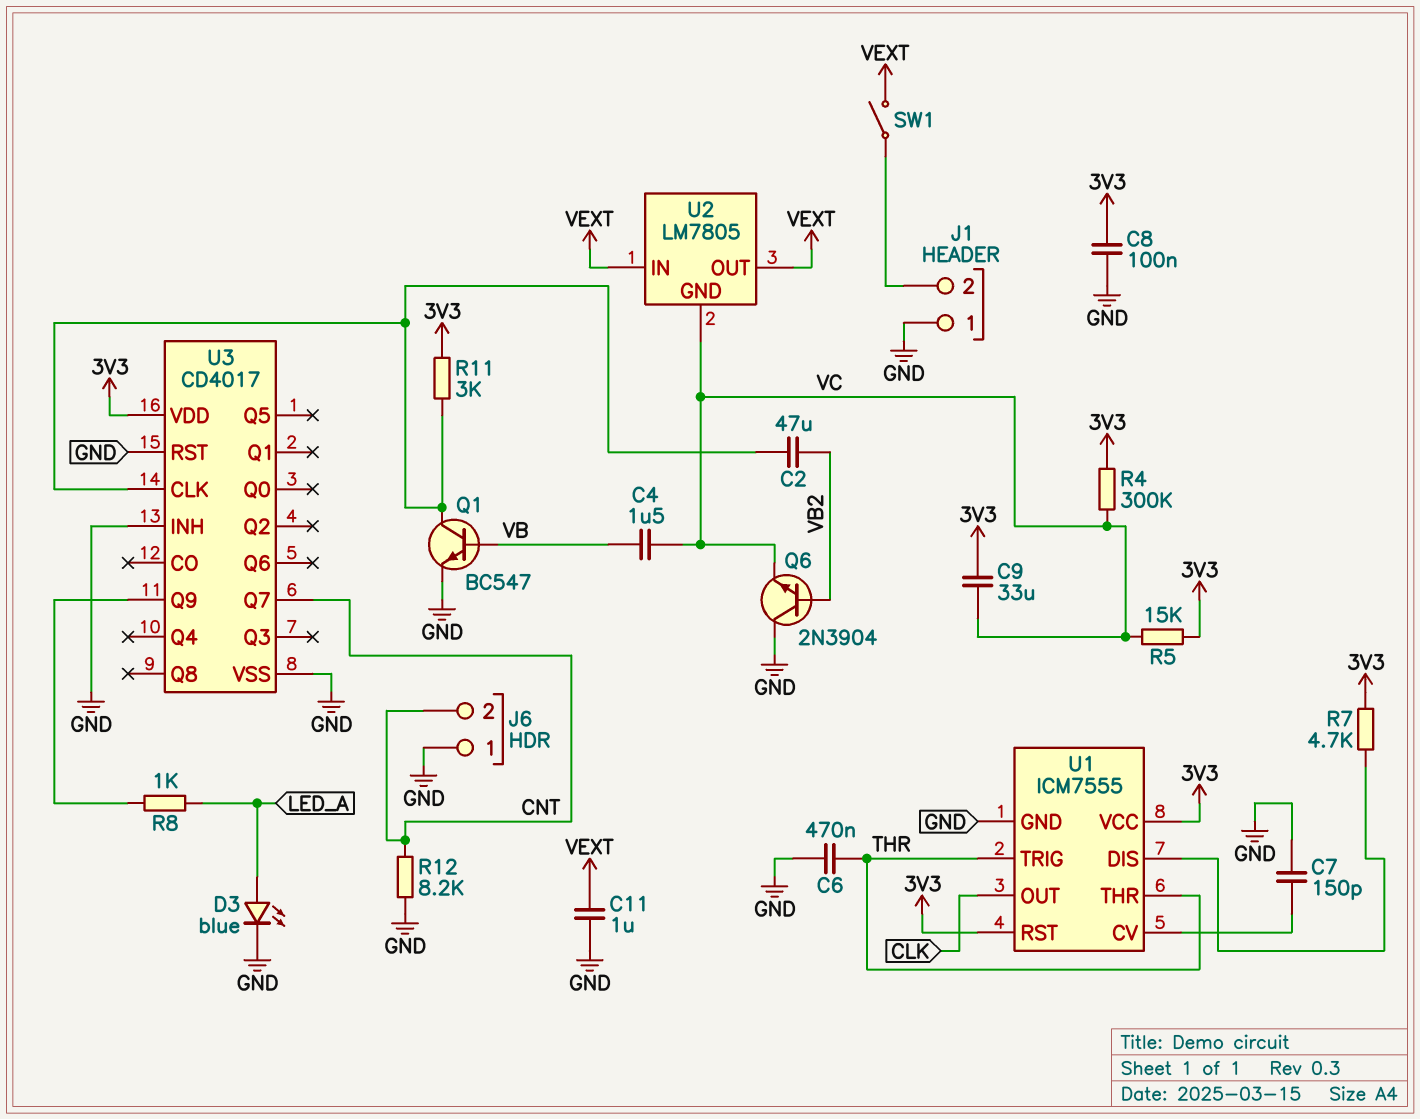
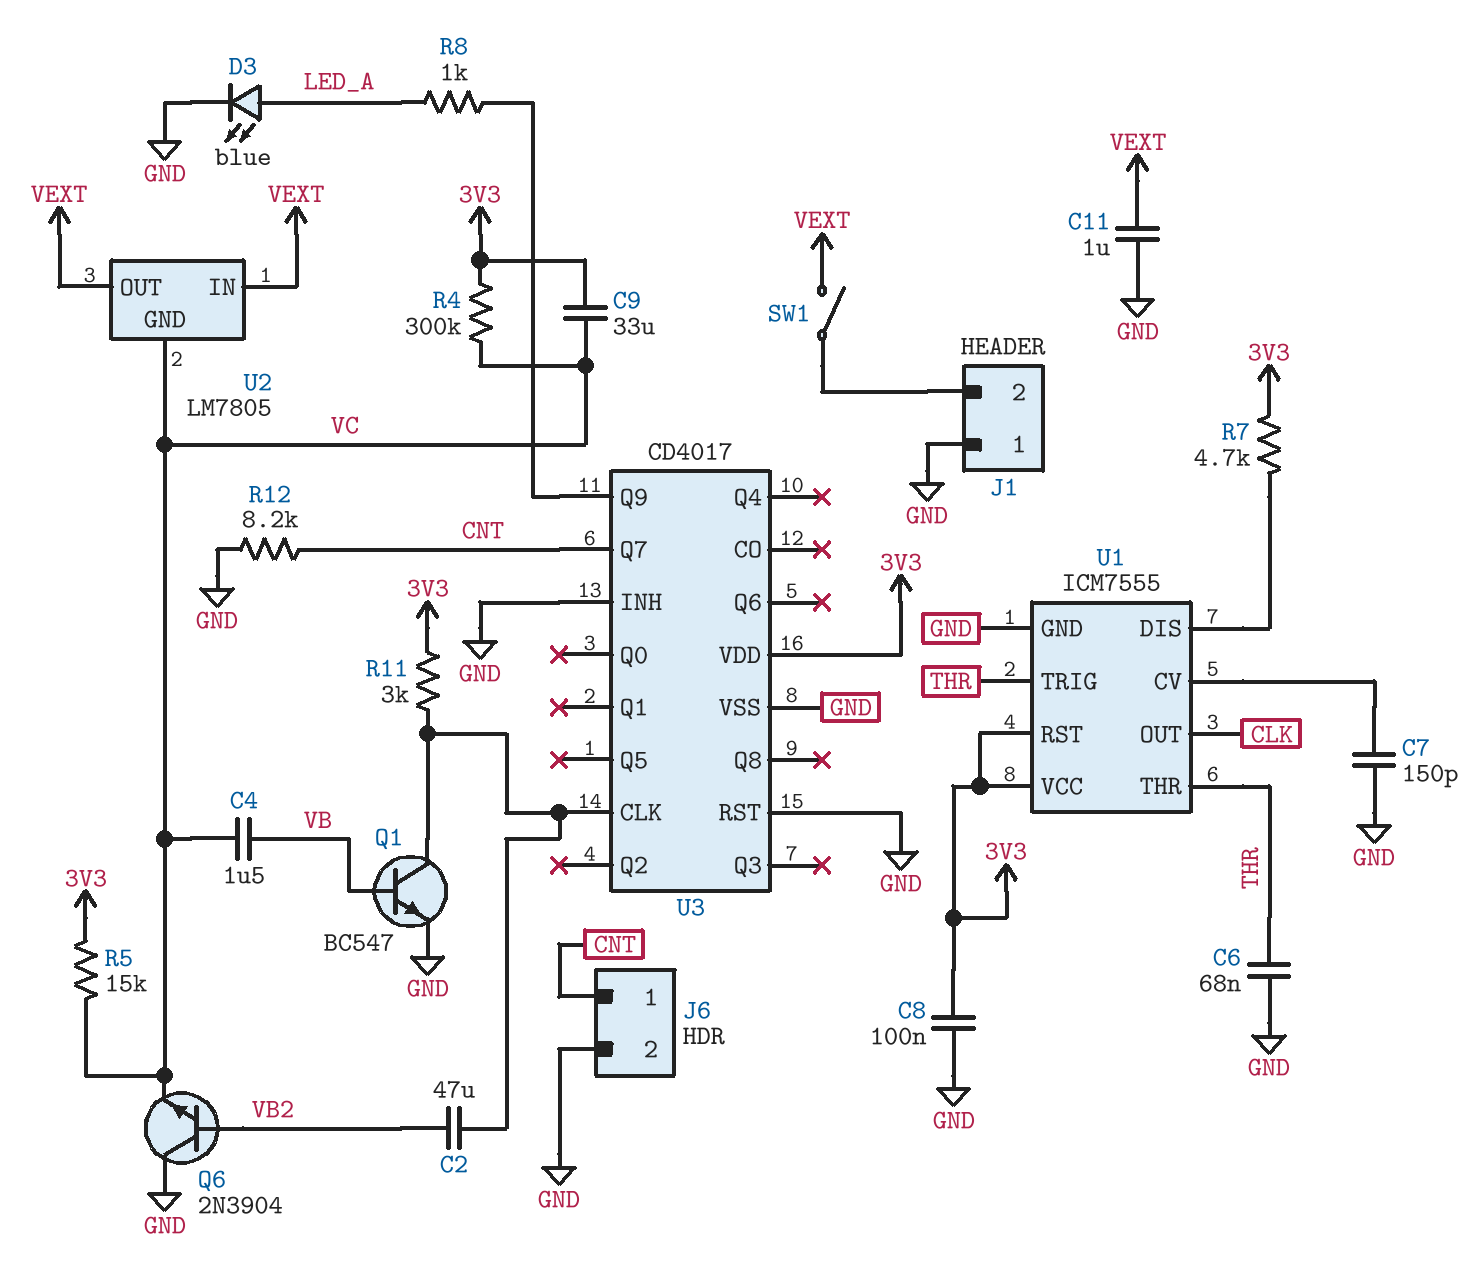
C6: 470nF (GND, THR) -> 68nF (GND, THR)
J6 pin 1: GND -> CNT
J6 pin 2: CNT -> GND

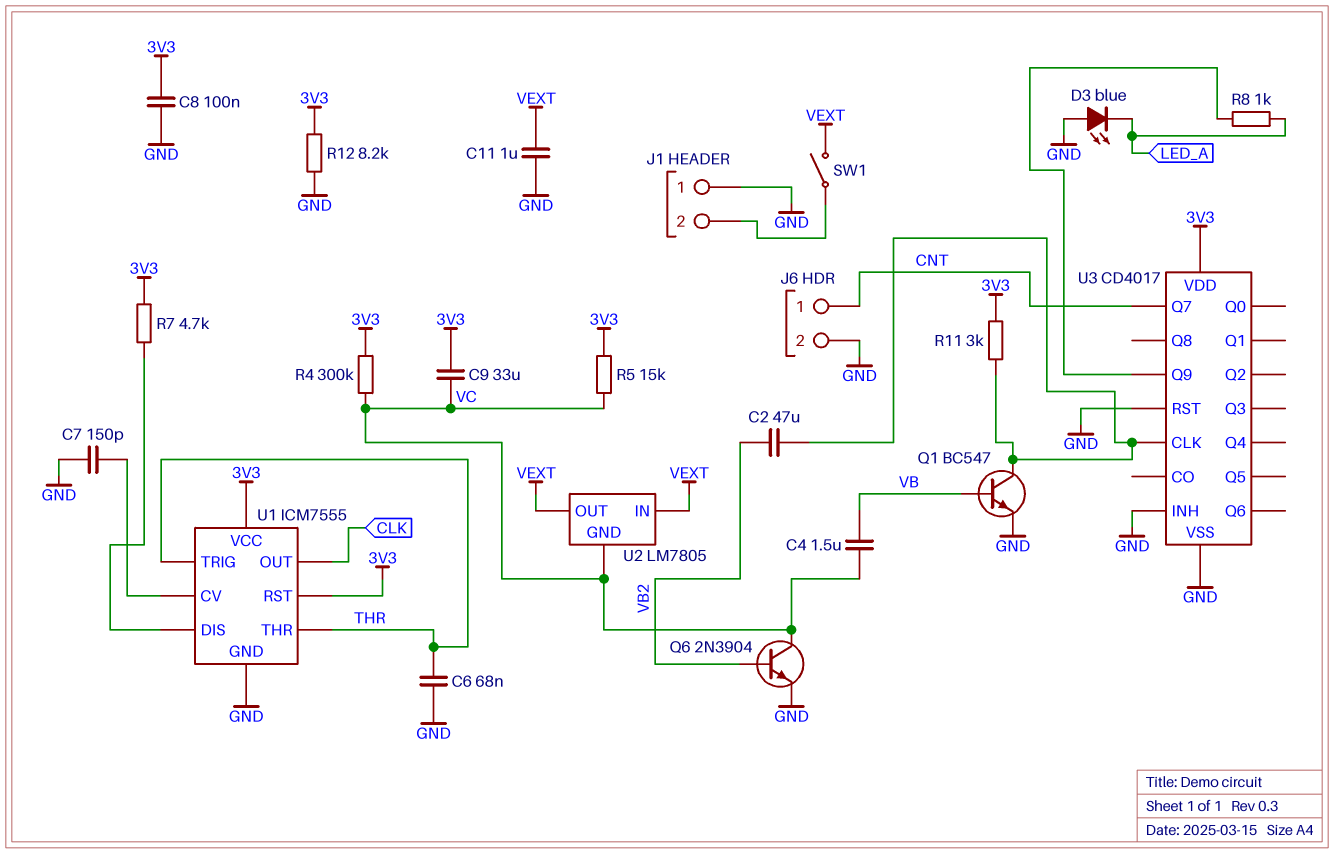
D3: LED blue (A LED_A, K GND) -> LED blue (A GND, K LED_A)
Q6: NPN 2N3904 (B VB2, C GND, E VC) -> NPN 2N3904 (B VB2, C VC, E GND)
R12: 8.2k (CNT, GND) -> 8.2k (3V3, GND)

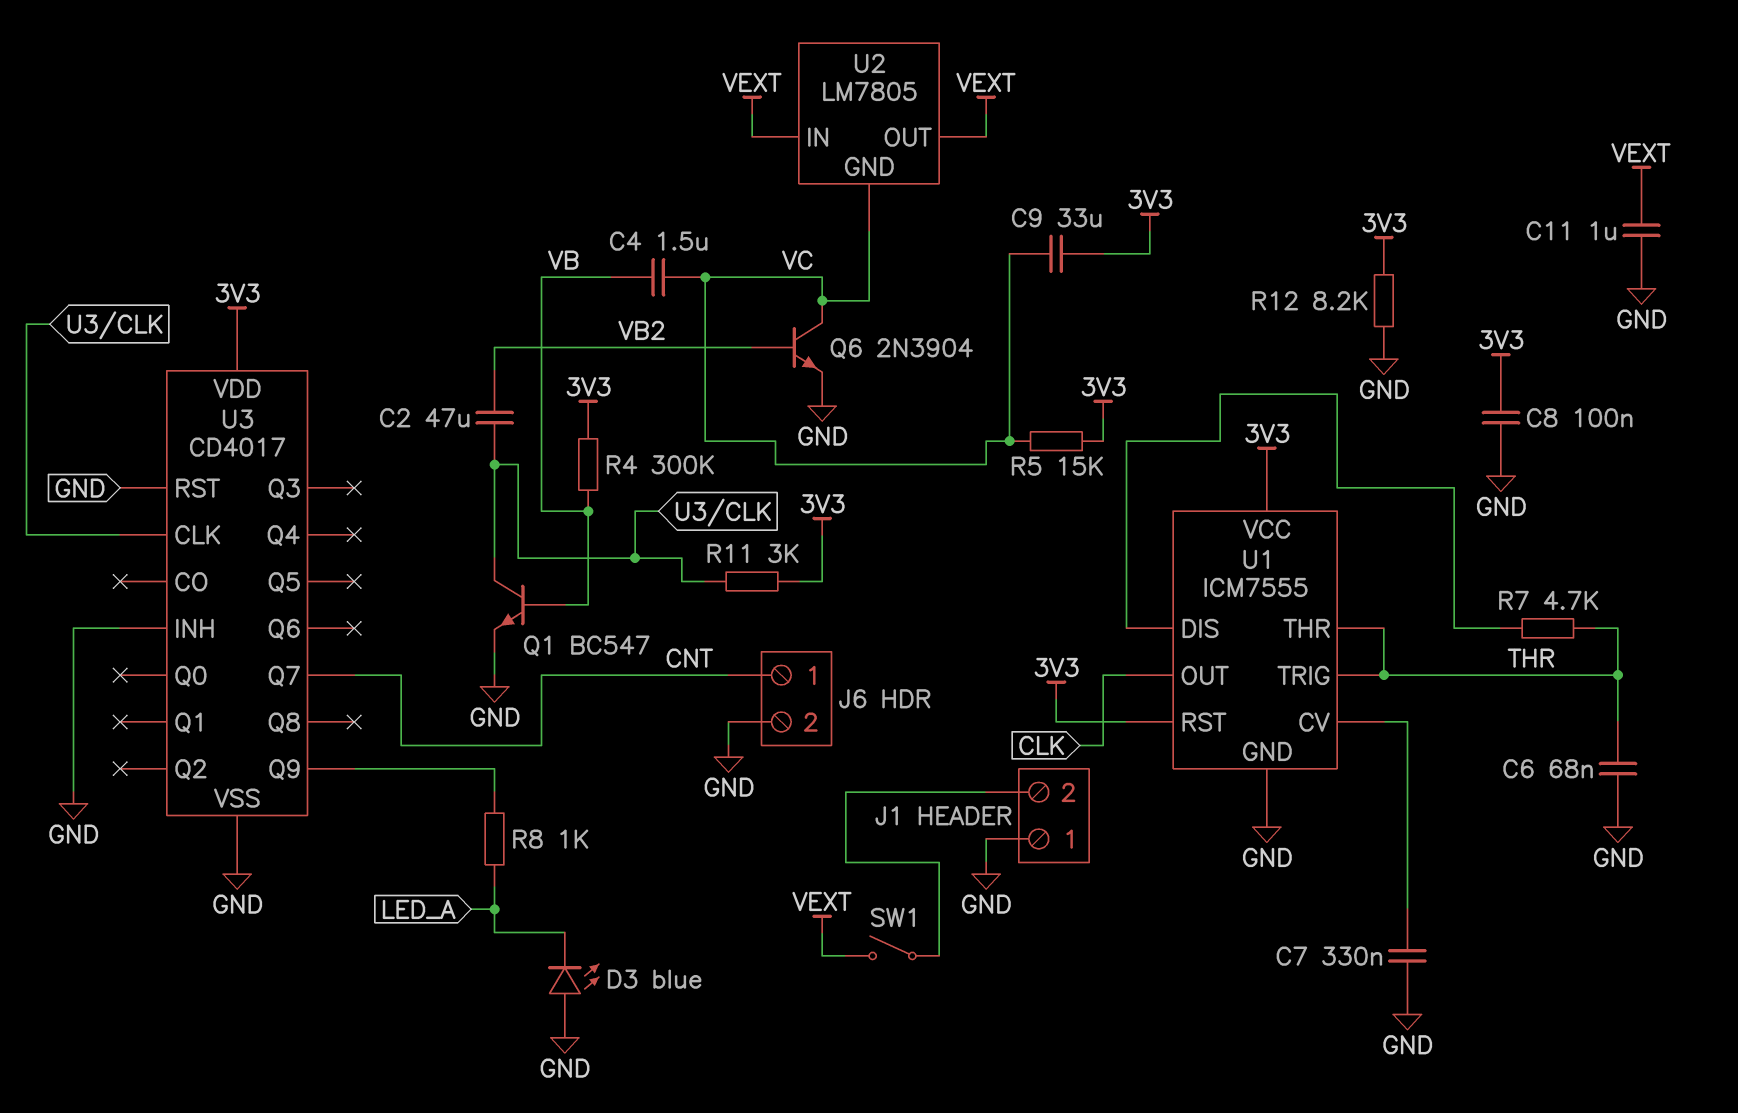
C7: 150pF (GND, U1/CV) -> 330nF (GND, U1/CV)
R4: 300k (3V3, VC) -> 300k (3V3, VB)
R7: 4.7k (3V3, U1/DIS) -> 4.7k (THR, U1/DIS)

